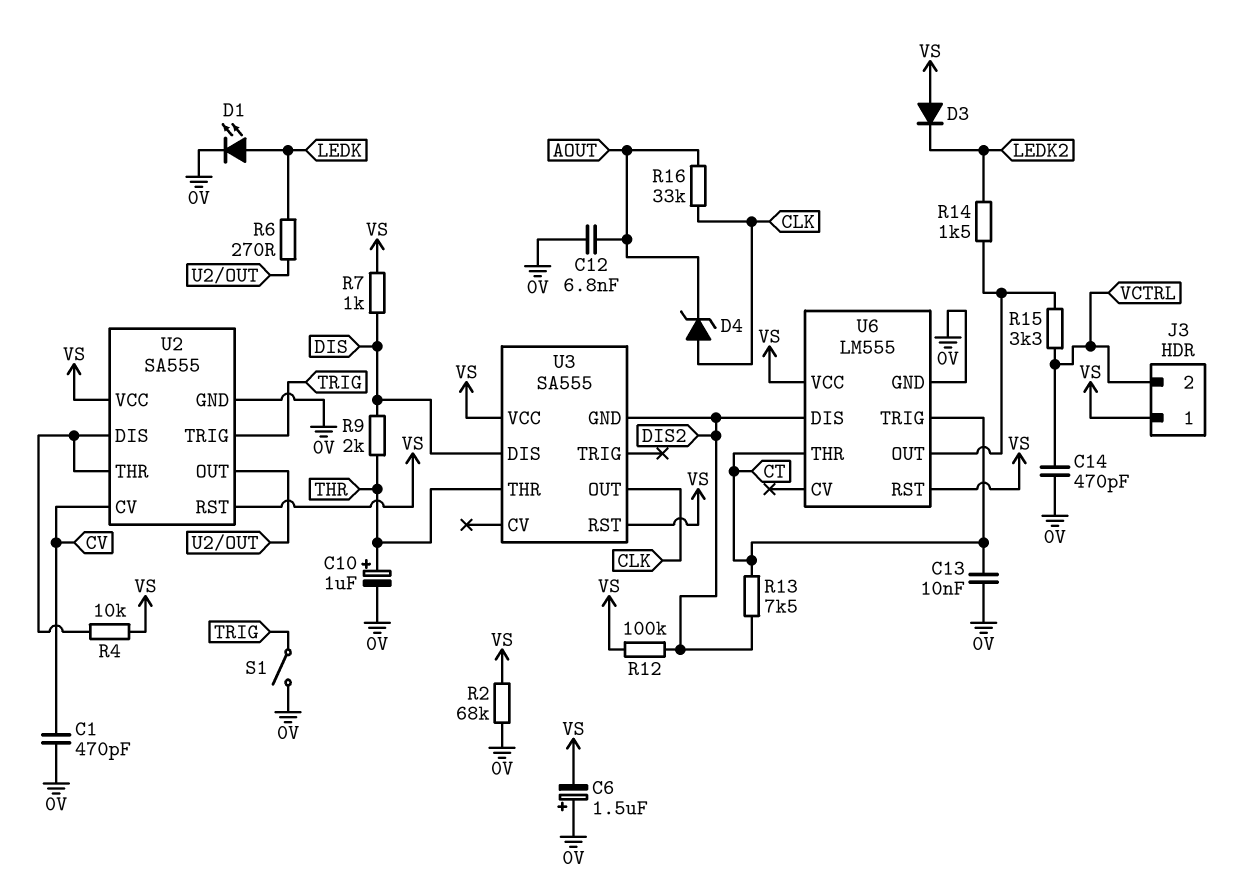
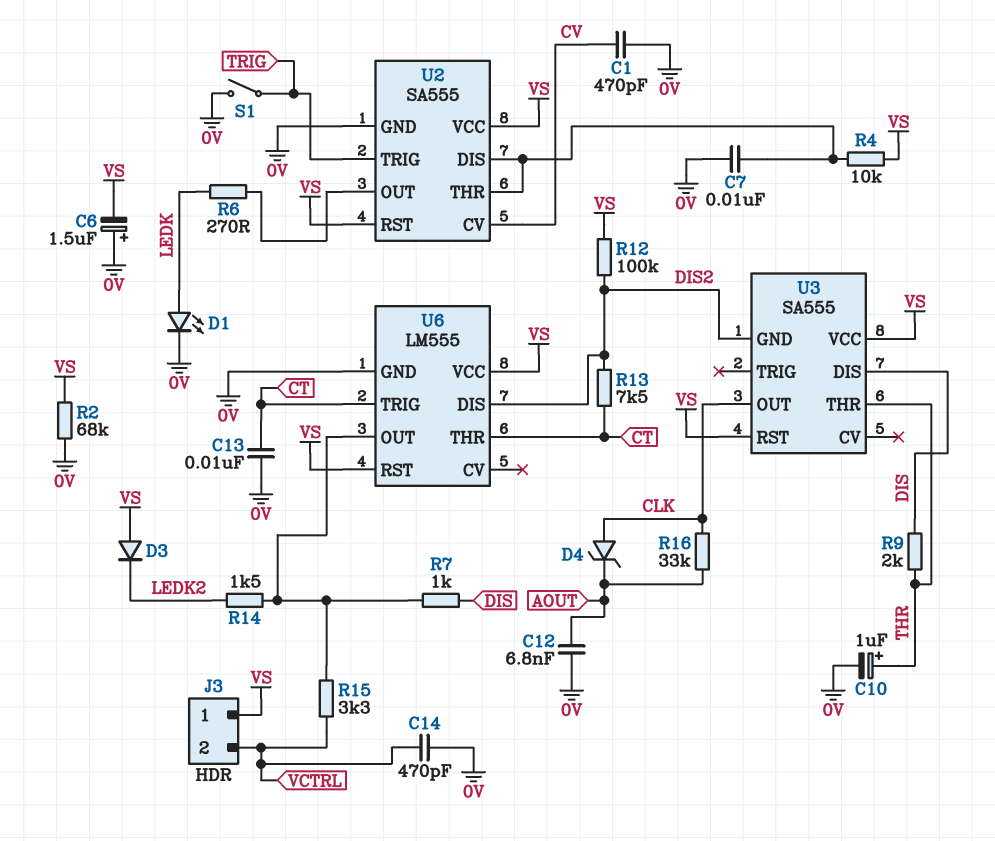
C7: none -> 10nF (0V, U2/DIS)
R7: 1k (DIS, VS) -> 1k (DIS, U6/OUT)

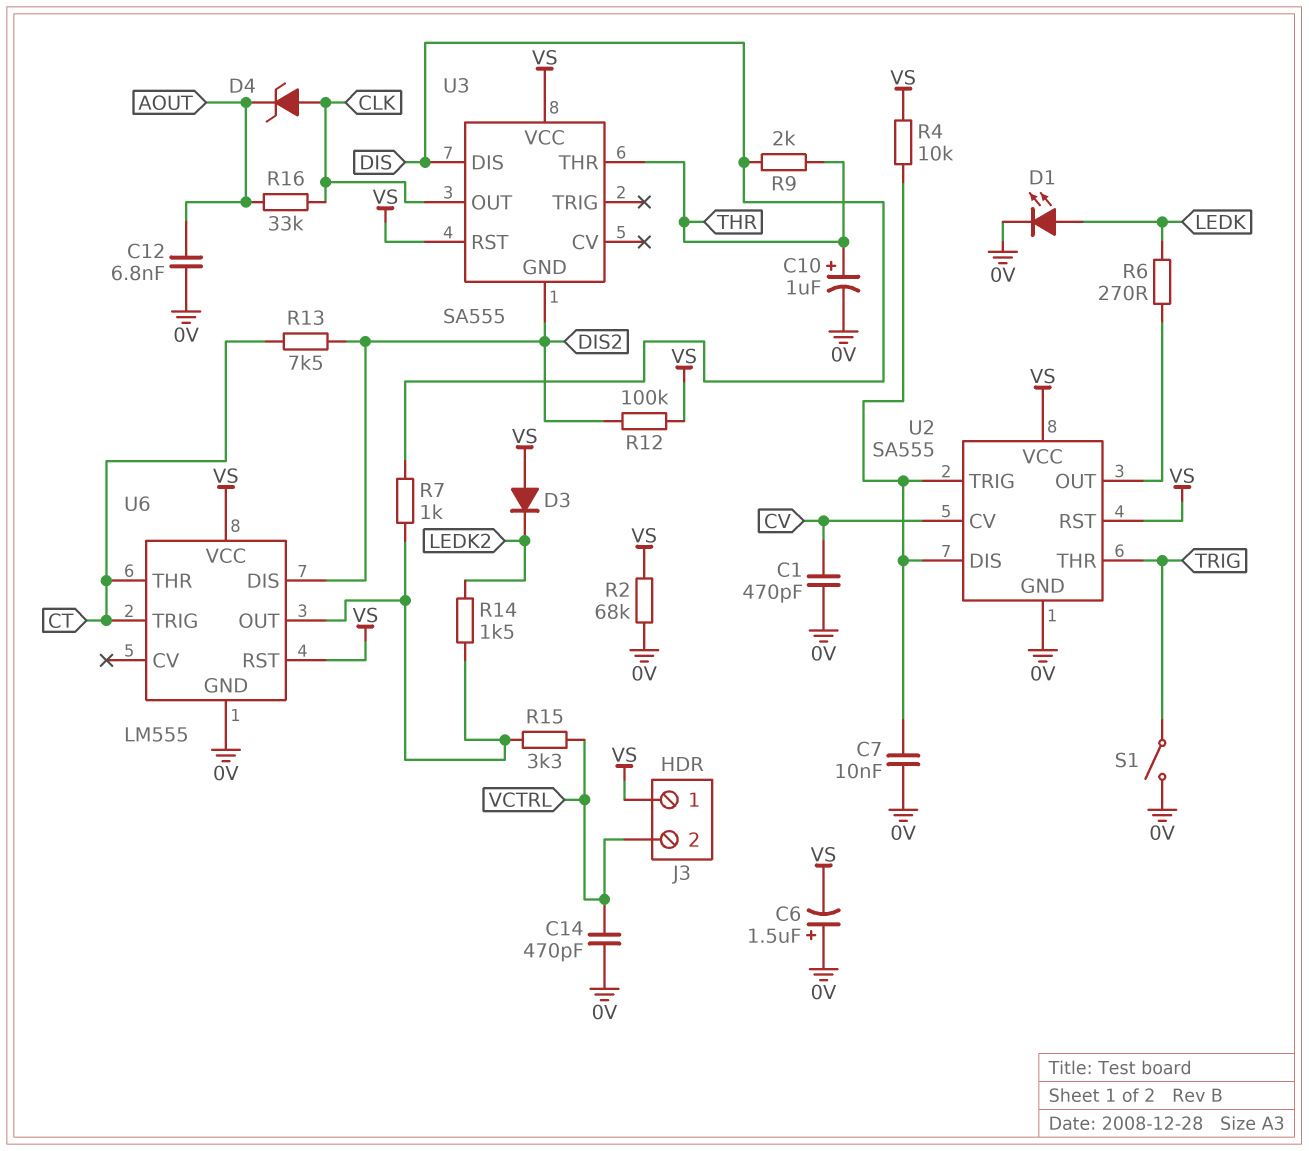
C13: 10nF (0V, CT) -> none
U2 pin THR: U2/DIS -> TRIG
U2 pin TRIG: TRIG -> U2/DIS

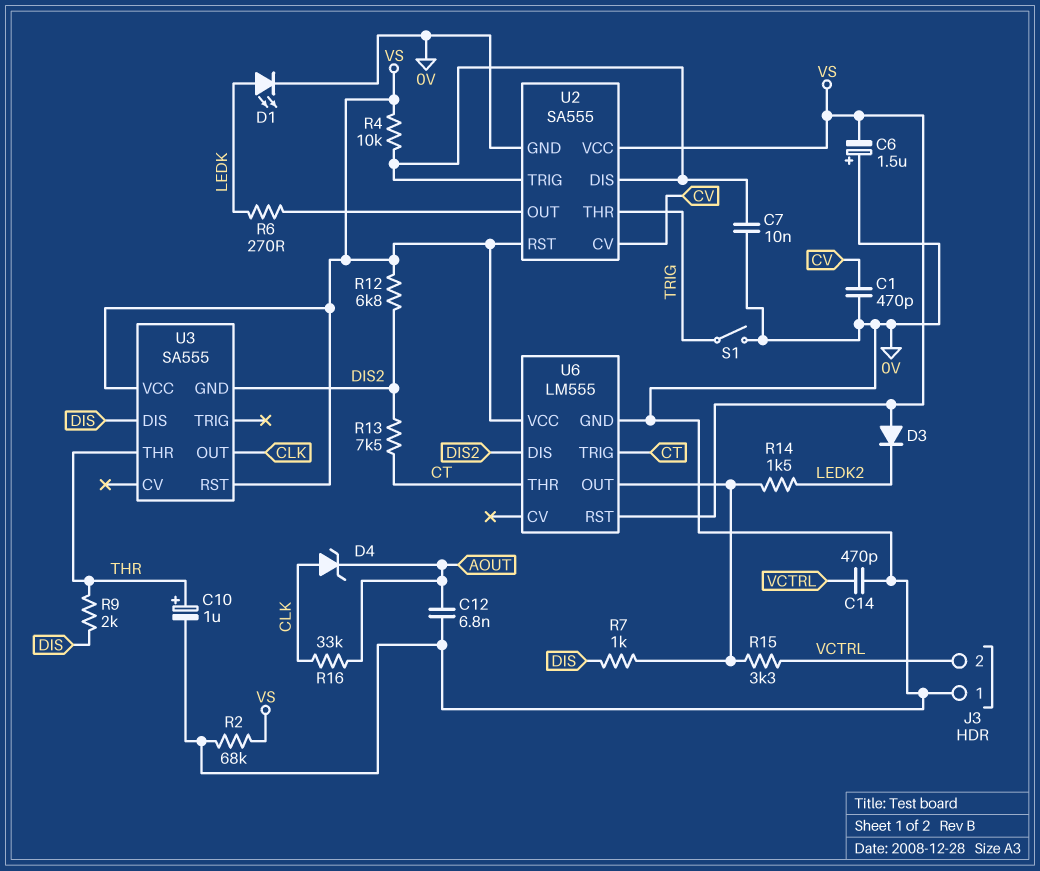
J3 pin 1: VS -> 0V
R12: 100k (DIS2, VS) -> 6.8k (DIS2, VS)

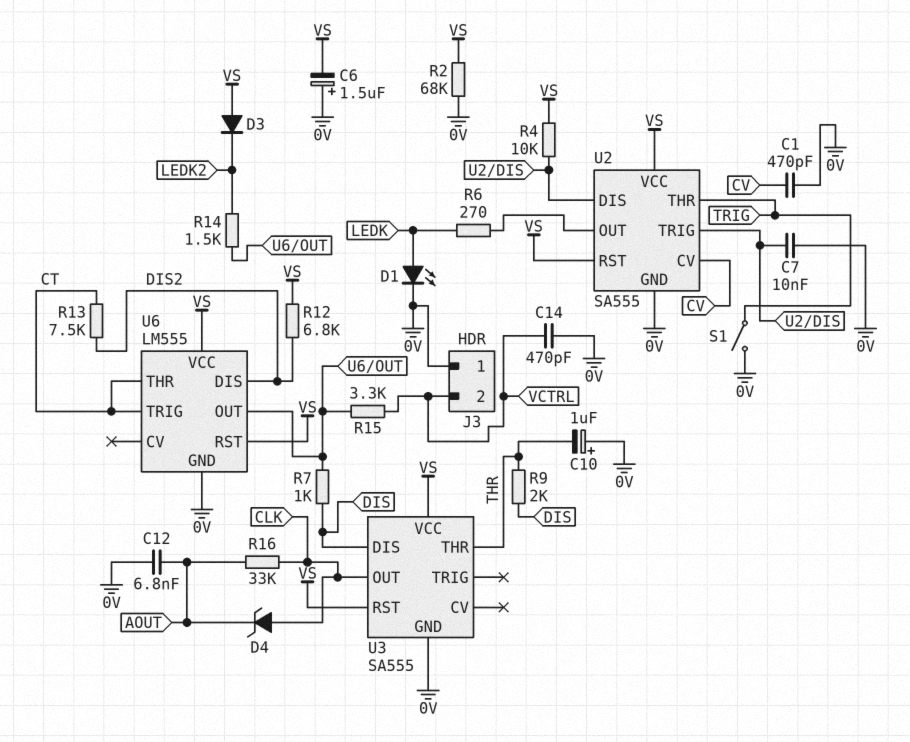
C10: 1uF (plus THR, minus 0V) -> 1uF (plus 0V, minus THR)
U3 pin GND: DIS2 -> 0V

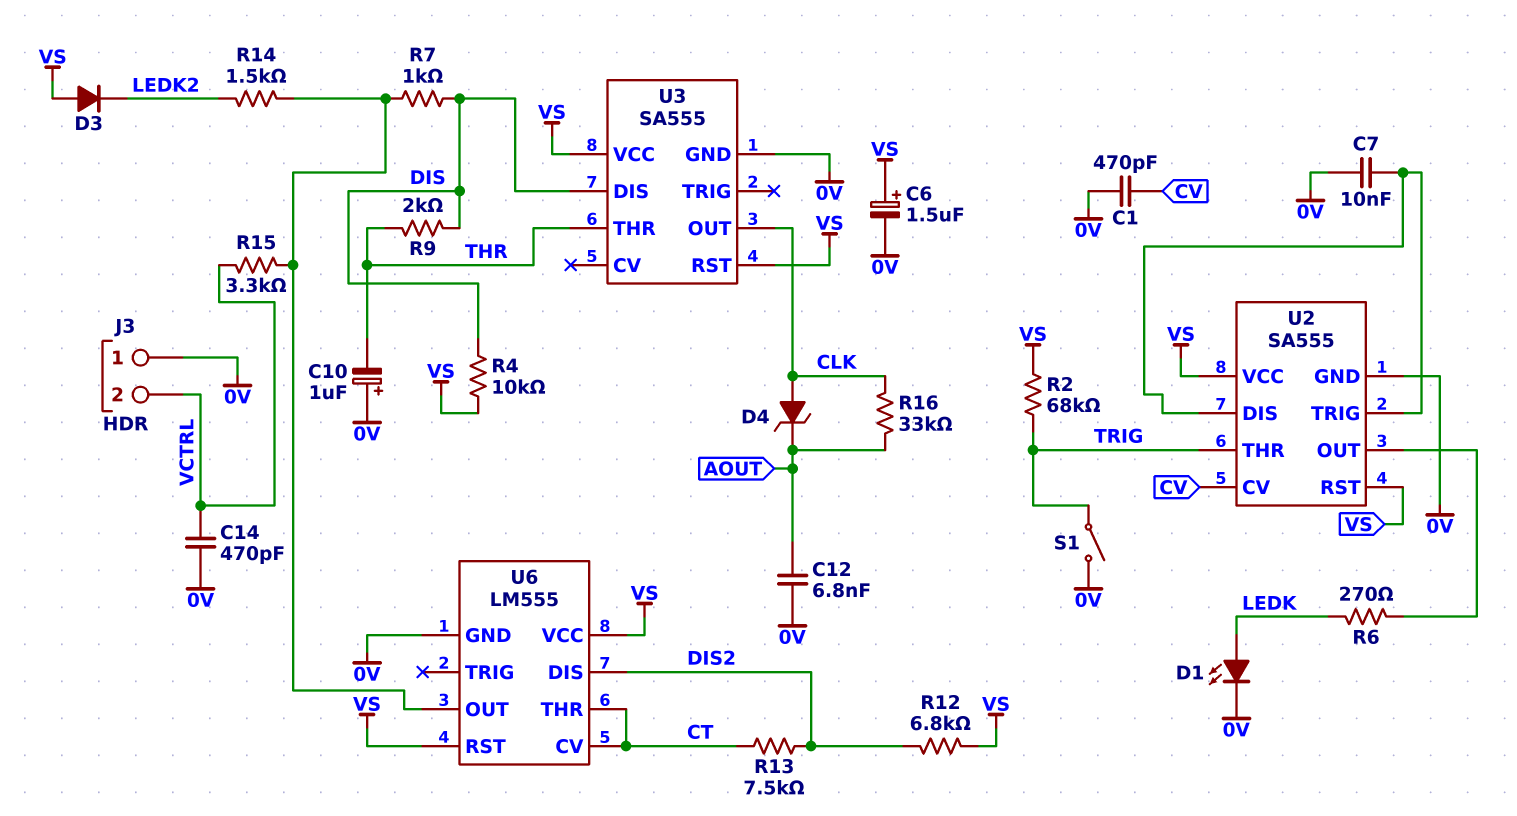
C6: 1.5uF (plus 0V, minus VS) -> 1.5uF (plus VS, minus 0V)
R2: 68k (0V, VS) -> 68k (TRIG, VS)
R4: 10k (U2/DIS, VS) -> 10k (DIS, VS)
U6 pin CV: none -> CT
U6 pin TRIG: CT -> none

